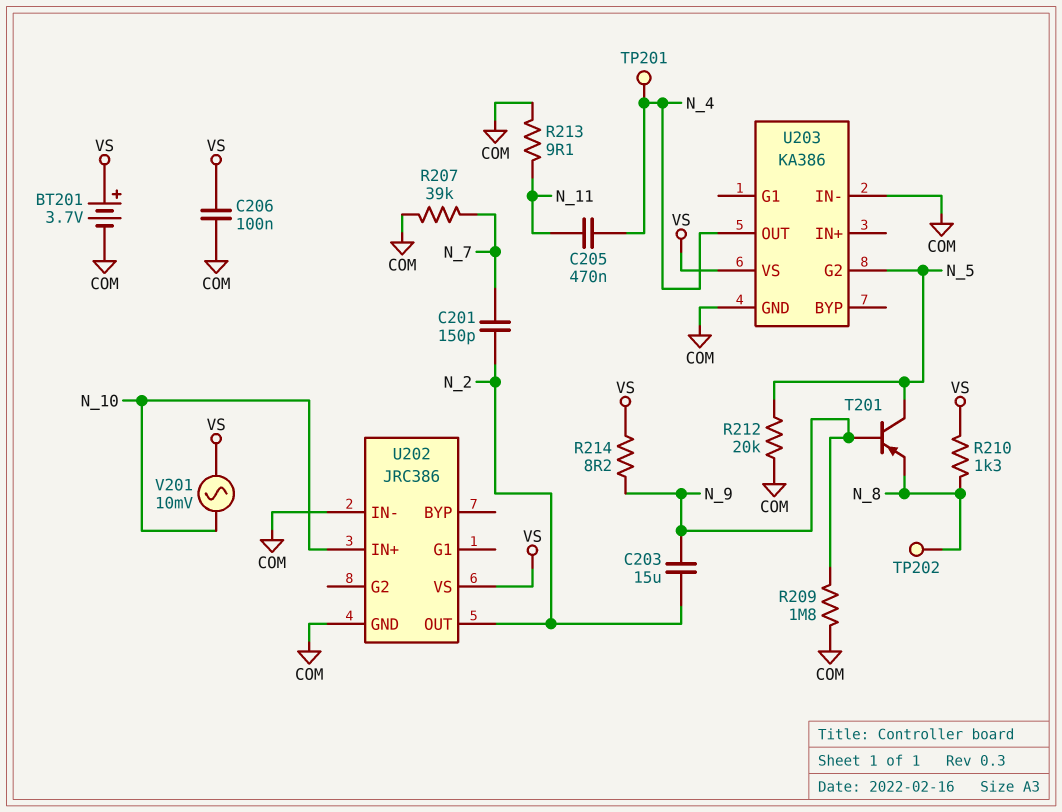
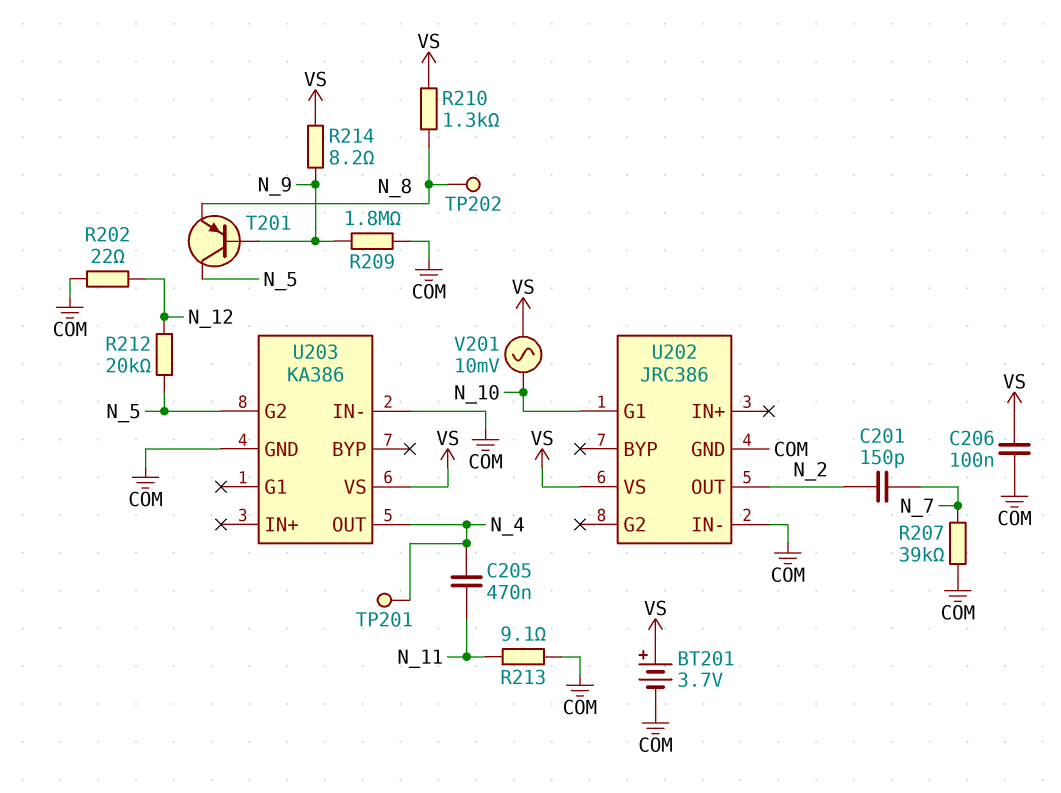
C203: 15uF (N_2, N_9) -> none
R202: none -> 22 (COM, N_12)
R212: 20k (COM, N_5) -> 20k (N_5, N_12)
U202 pin G1: none -> N_10
U202 pin IN+: N_10 -> none

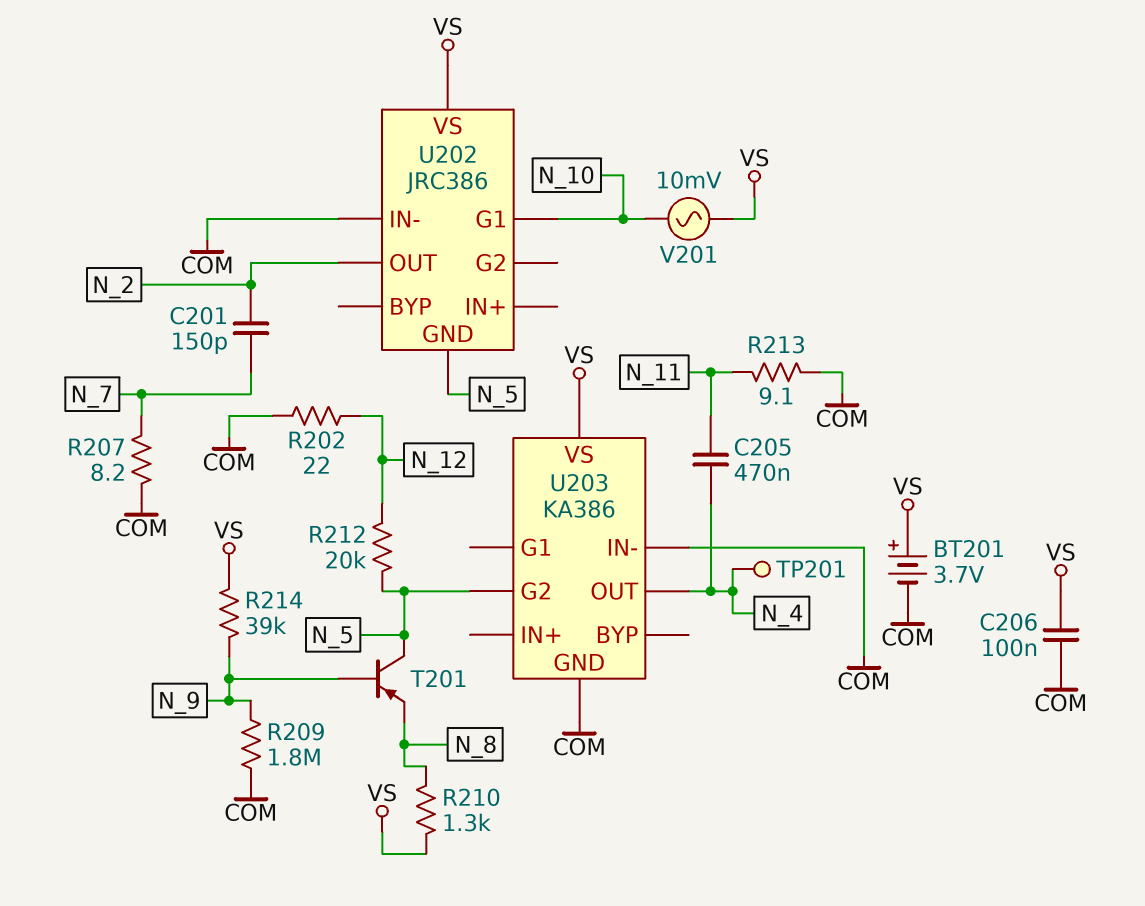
R207: 39k (COM, N_7) -> 8.2 (COM, N_7)
R214: 8.2 (N_9, VS) -> 39k (N_9, VS)
TP202: test point (N_8) -> none
U202 pin GND: COM -> N_5

